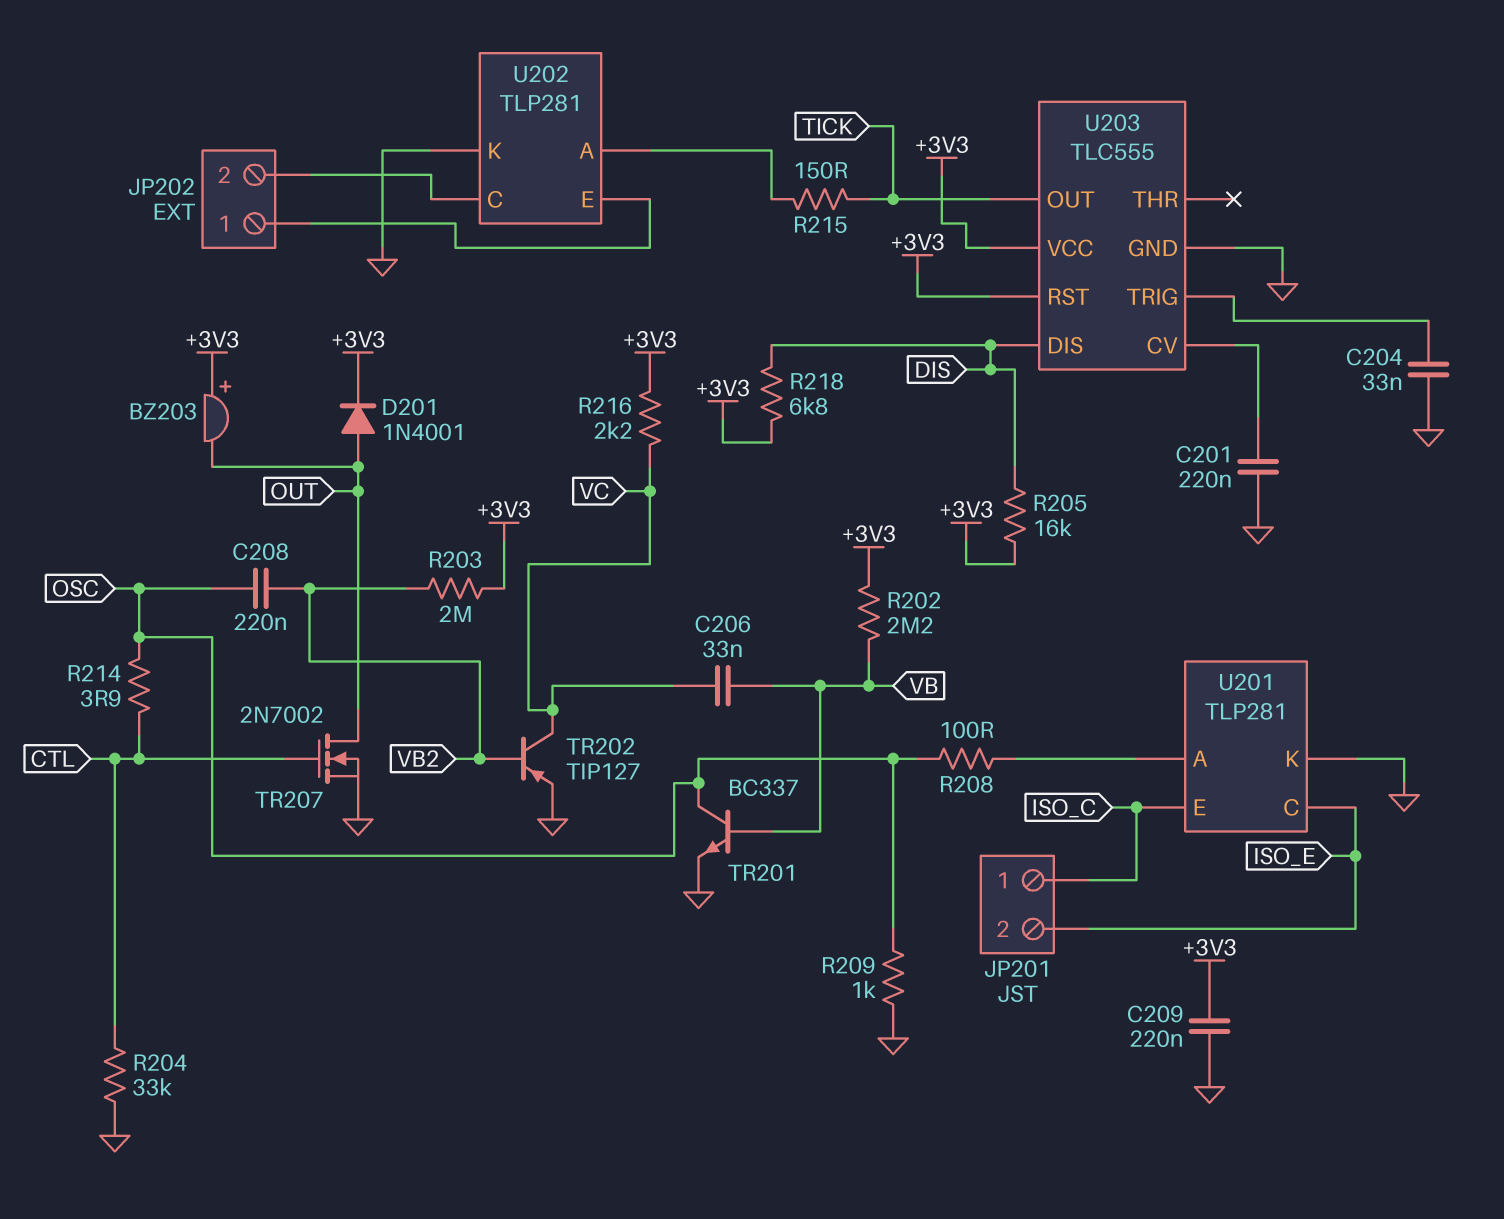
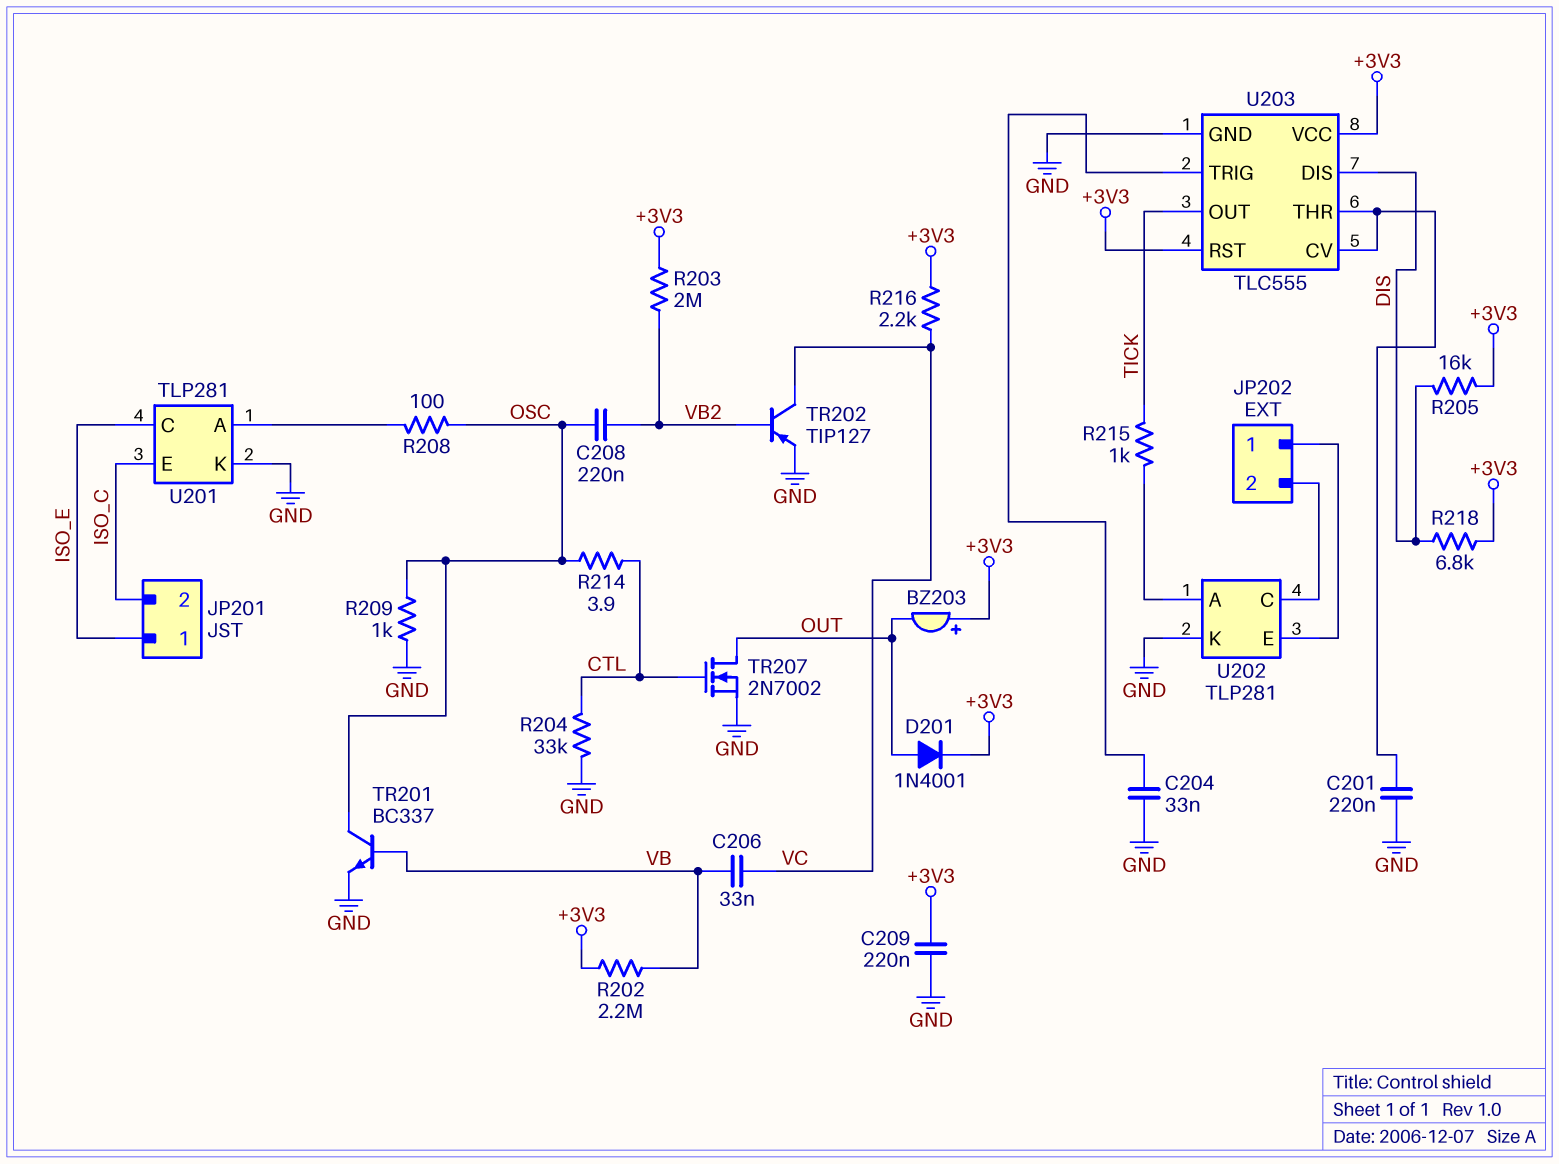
JP201 pin 1: ISO_C -> ISO_E
JP201 pin 2: ISO_E -> ISO_C
R215: 150 (TICK, U202/A) -> 1k (TICK, U202/A)
U203 pin THR: none -> U203/CV

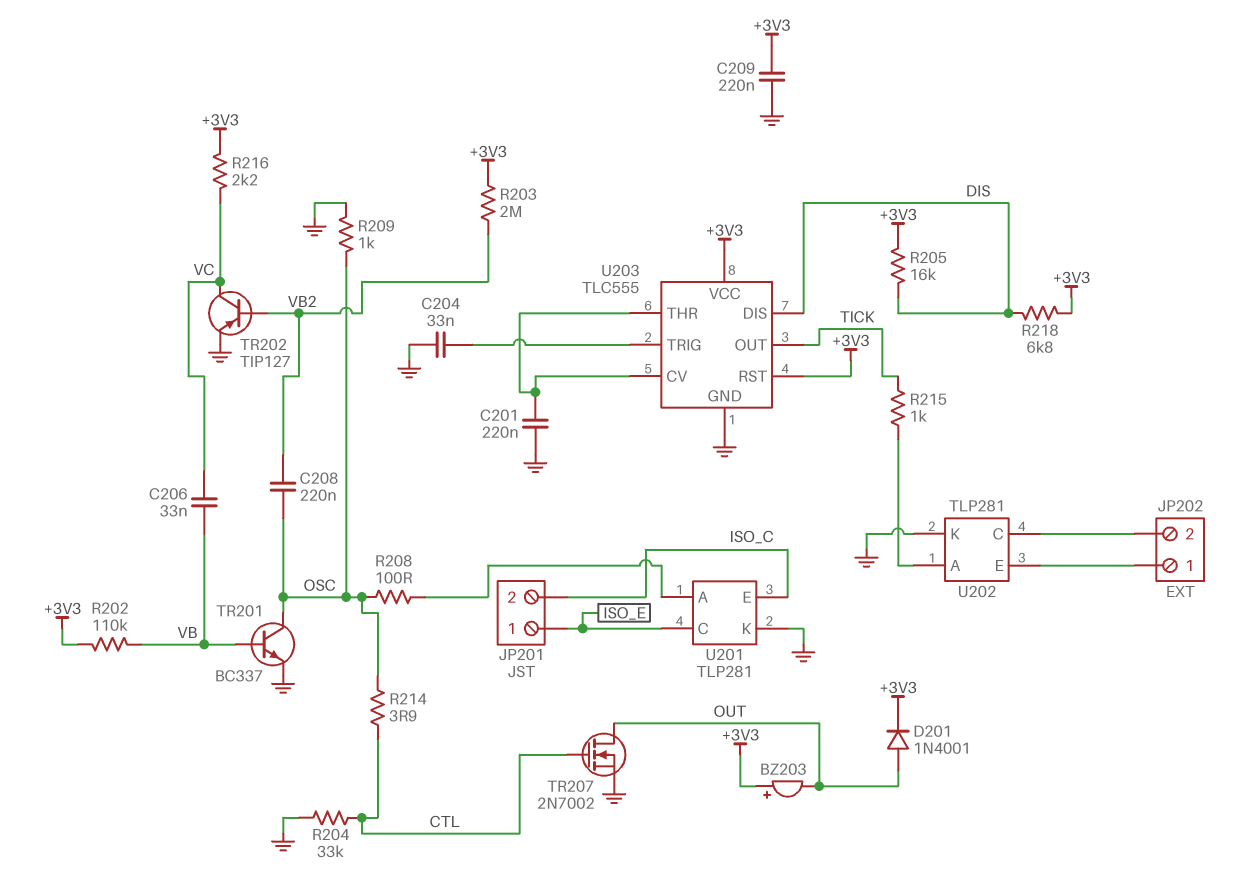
R202: 2.2M (+3V3, VB) -> 110k (+3V3, VB)

